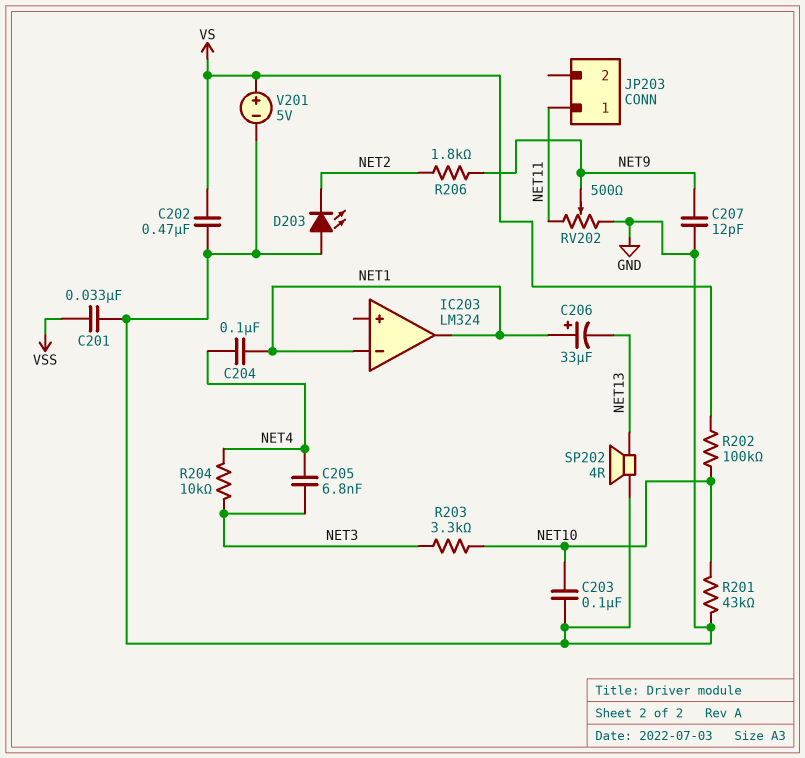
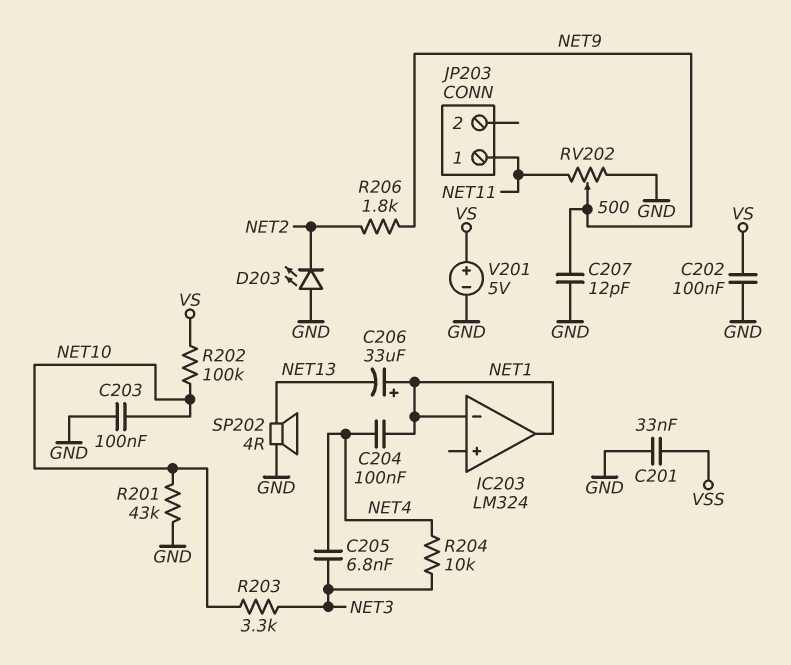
C202: 470nF (GND, VS) -> 100nF (GND, VS)

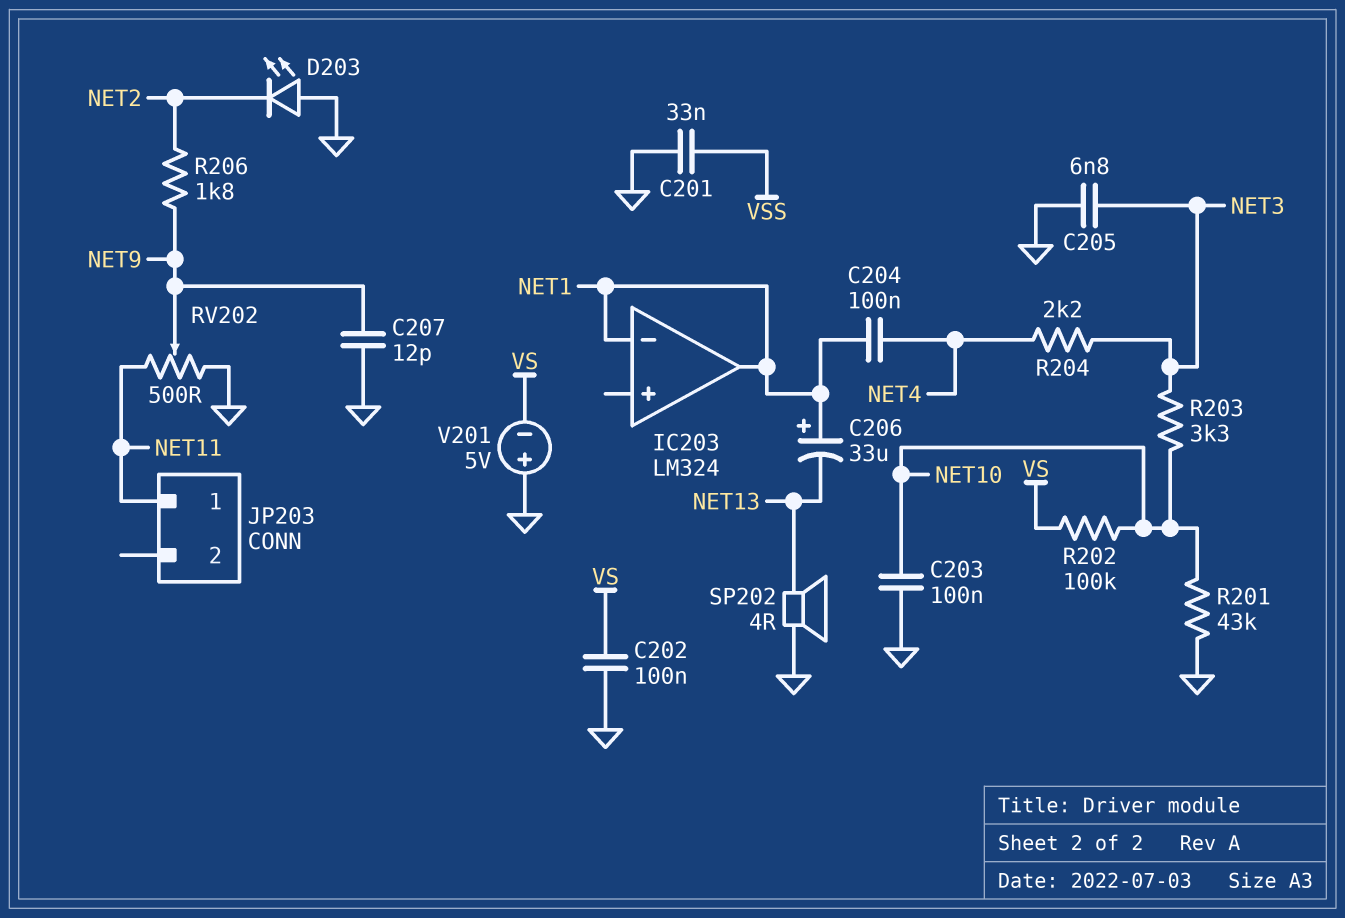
C205: 6.8nF (NET3, NET4) -> 6.8nF (GND, NET3)
R204: 10k (NET3, NET4) -> 2.2k (NET3, NET4)
V201: 5V (plus VS, minus GND) -> 5V (plus GND, minus VS)

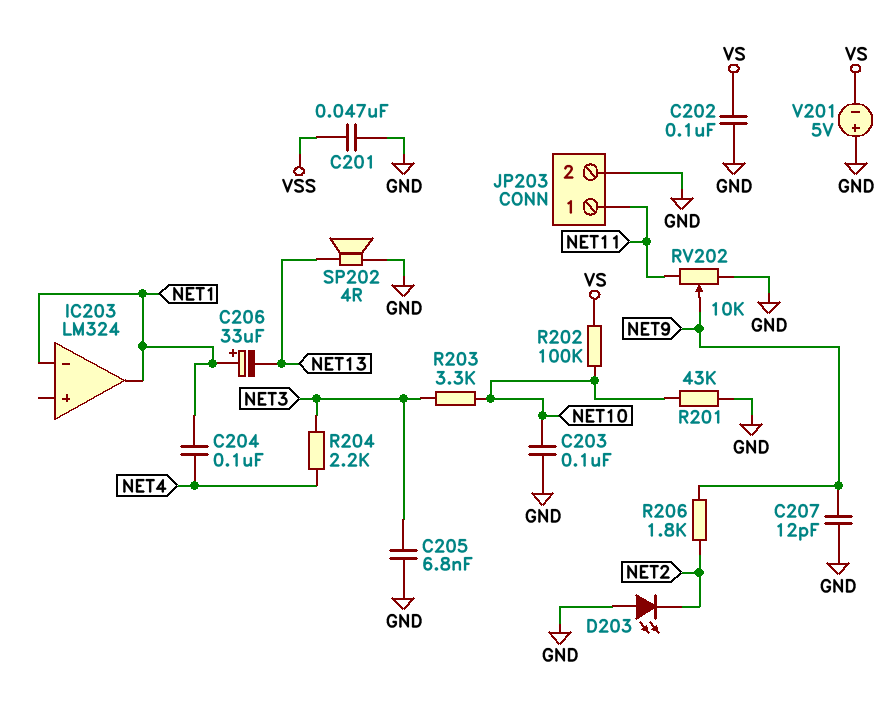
C201: 33nF (GND, VSS) -> 47nF (GND, VSS)
JP203 pin 2: none -> GND
RV202: 500 (GND, NET11, wiper NET9) -> 10k (GND, NET11, wiper NET9)

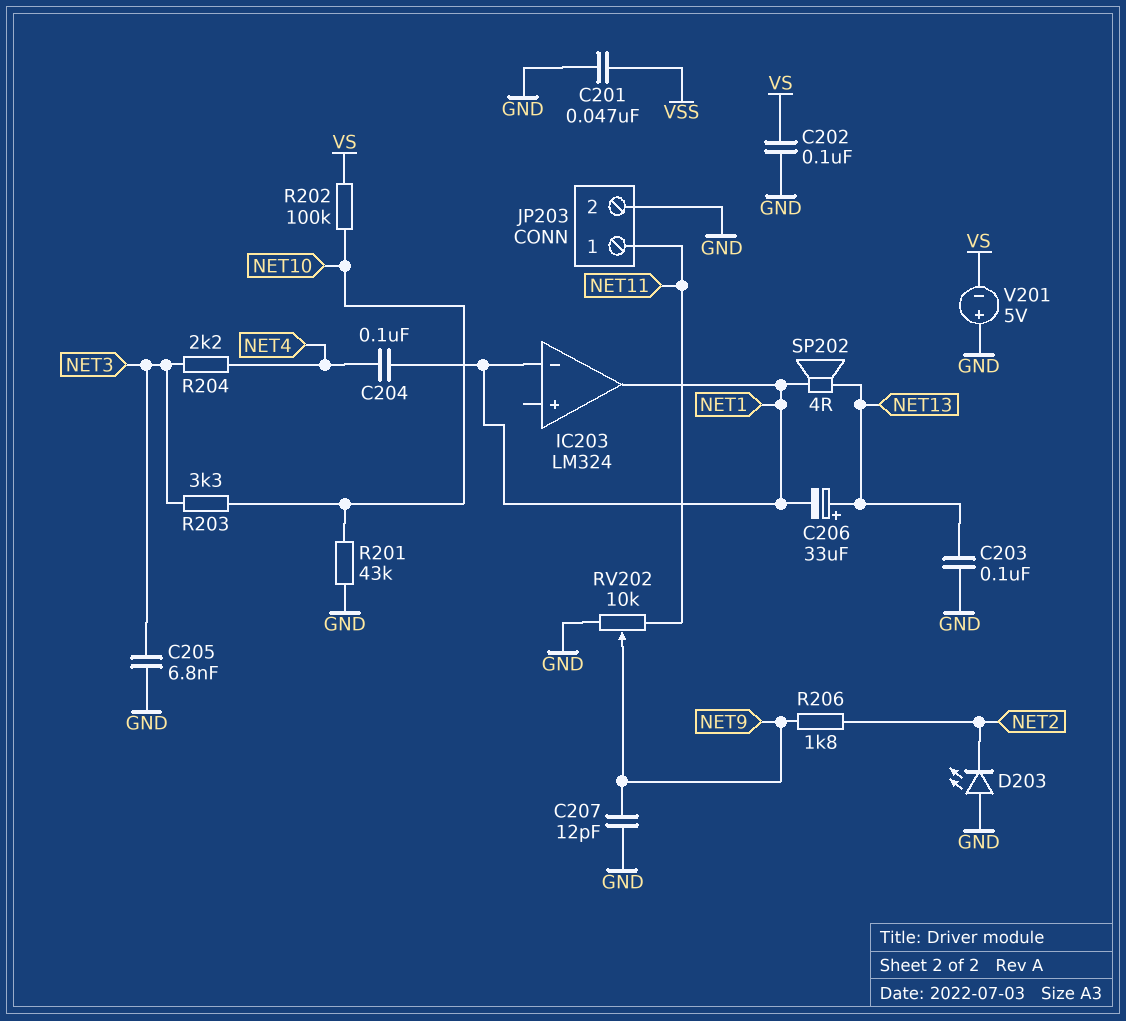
C203: 100nF (GND, NET10) -> 100nF (GND, NET13)
C206: 33uF (plus NET1, minus NET13) -> 33uF (plus NET13, minus NET1)
SP202: speaker 4R (GND, NET13) -> speaker 4R (NET1, NET13)

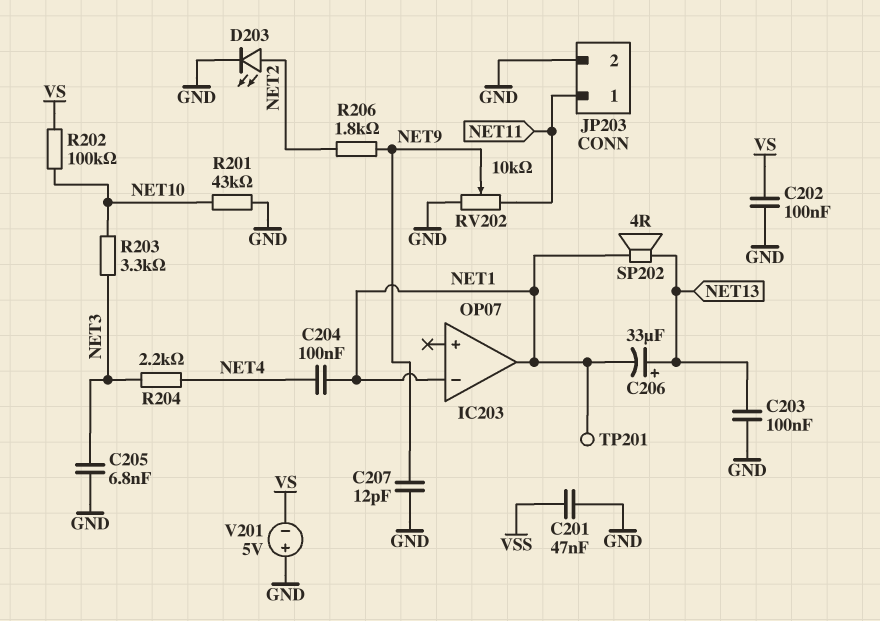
D203: LED (A GND, K NET2) -> LED (A NET2, K GND)
IC203: LM324 -> OP07
TP201: none -> test point (NET1)

